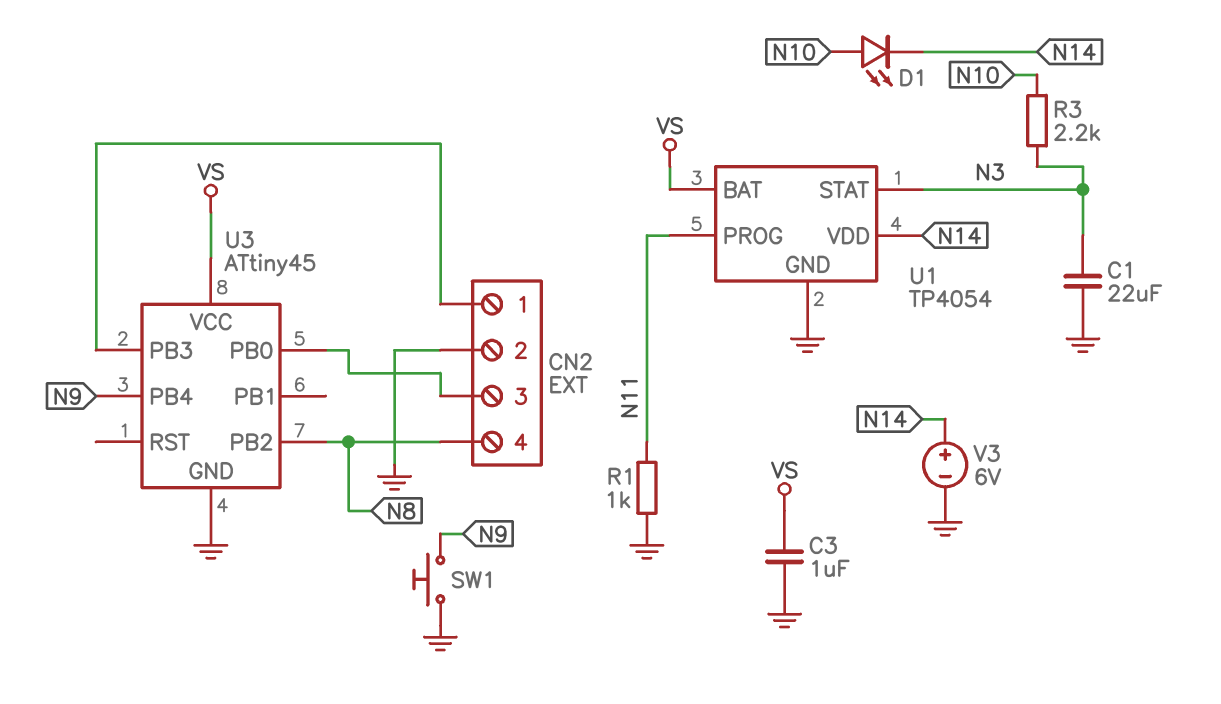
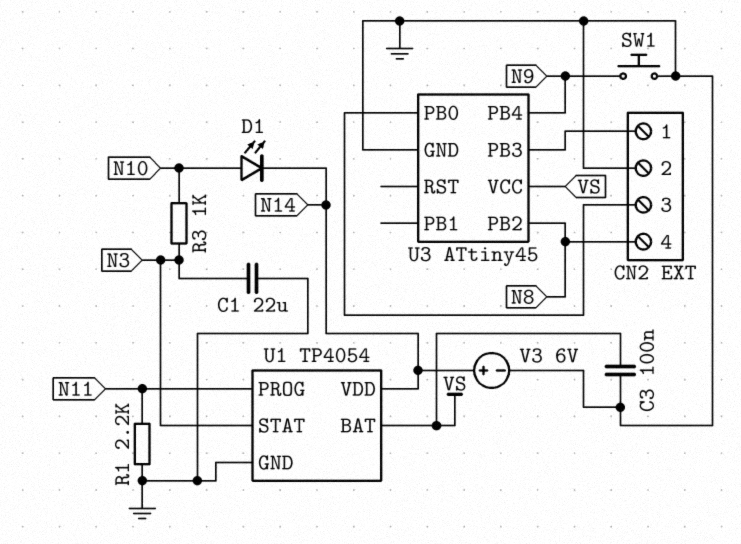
C3: 1uF (GND, VS) -> 100nF (GND, VS)
R1: 1k (GND, N11) -> 2.2k (GND, N11)
R3: 2.2k (N3, N10) -> 1k (N3, N10)

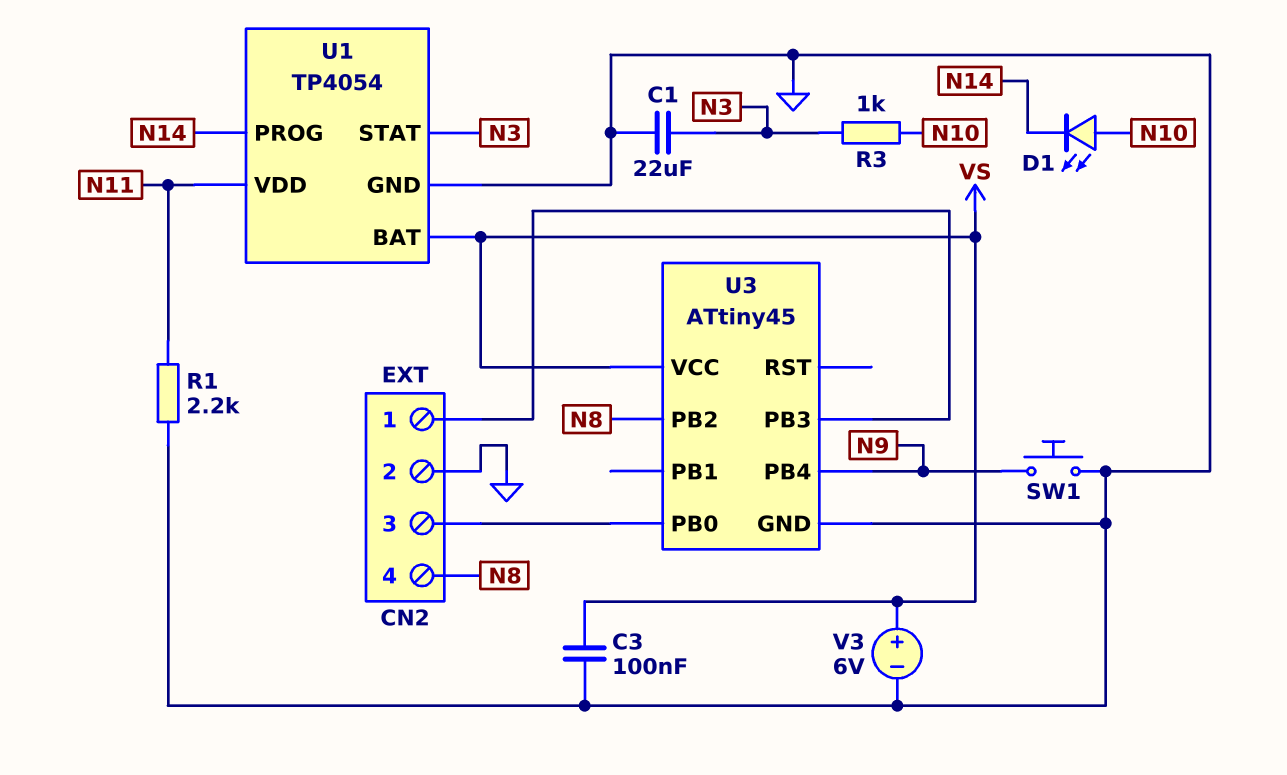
U1 pin PROG: N11 -> N14
U1 pin VDD: N14 -> N11
V3: 6V (plus N14, minus GND) -> 6V (plus VS, minus GND)

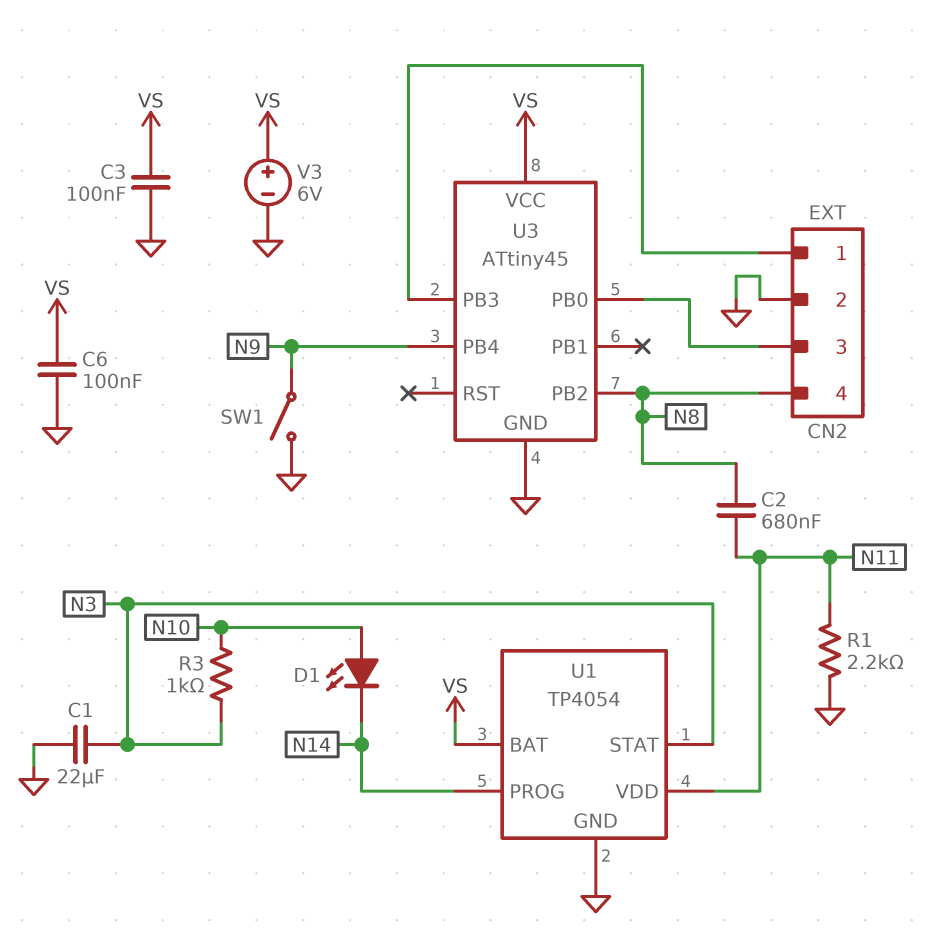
C2: none -> 680nF (N8, N11)
C6: none -> 100nF (GND, VS)
SW1: button (GND, N9) -> switch (GND, N9)

